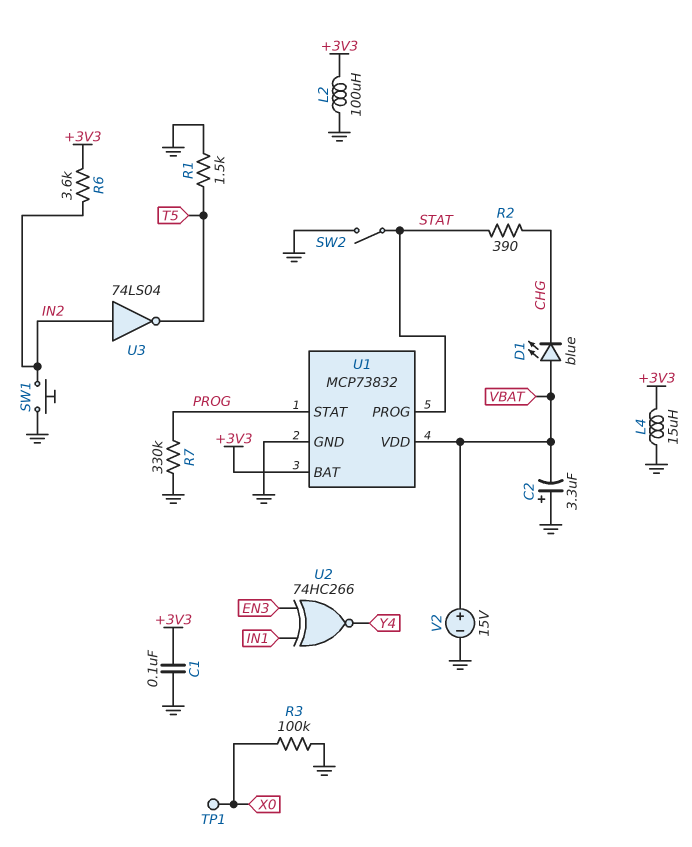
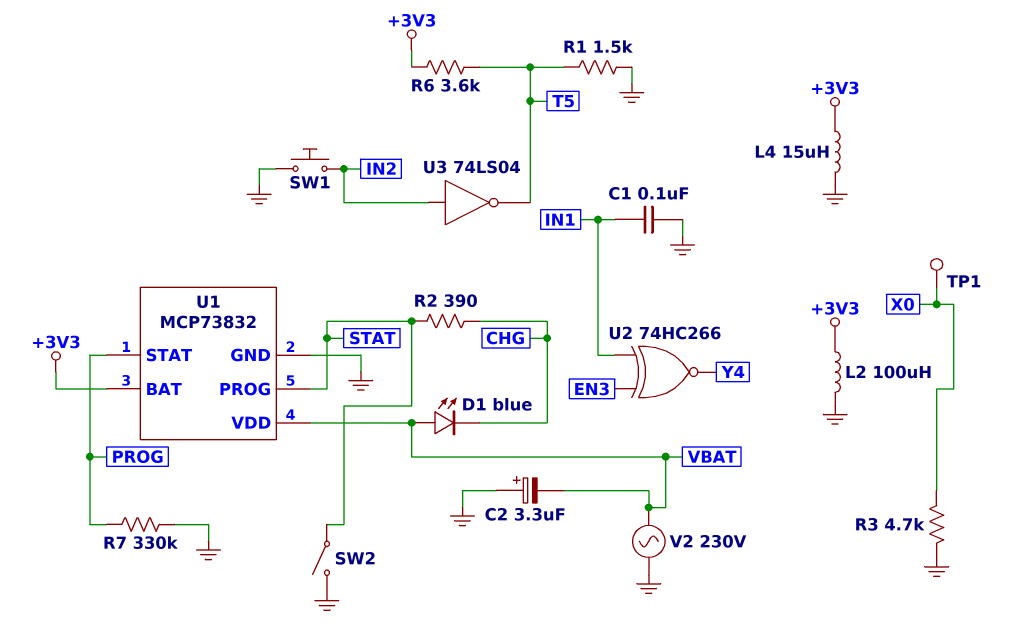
C1: 100nF (+3V3, GND) -> 100nF (GND, IN1)
R3: 100k (GND, X0) -> 4.7k (GND, X0)
R6: 3.6k (+3V3, IN2) -> 3.6k (+3V3, T5)
V2: 15V (plus VBAT, minus GND) -> AC 230V (GND, VBAT)

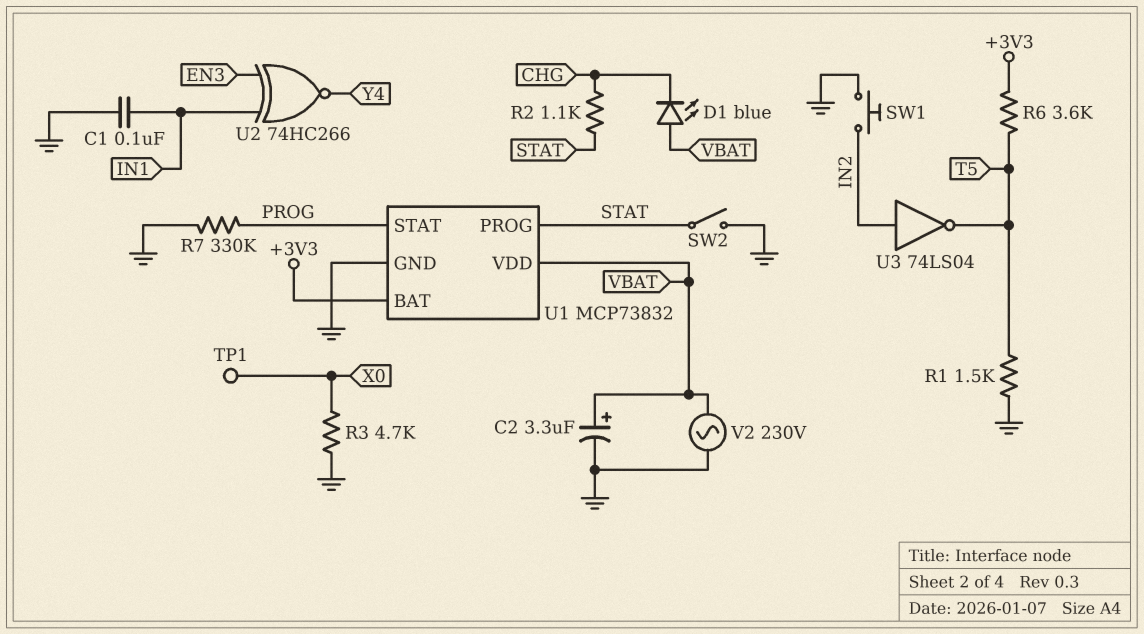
C2: 3.3uF (plus GND, minus VBAT) -> 3.3uF (plus VBAT, minus GND)
L2: 100uH (+3V3, GND) -> none
L4: 15uH (+3V3, GND) -> none
R2: 390 (CHG, STAT) -> 1.1k (CHG, STAT)

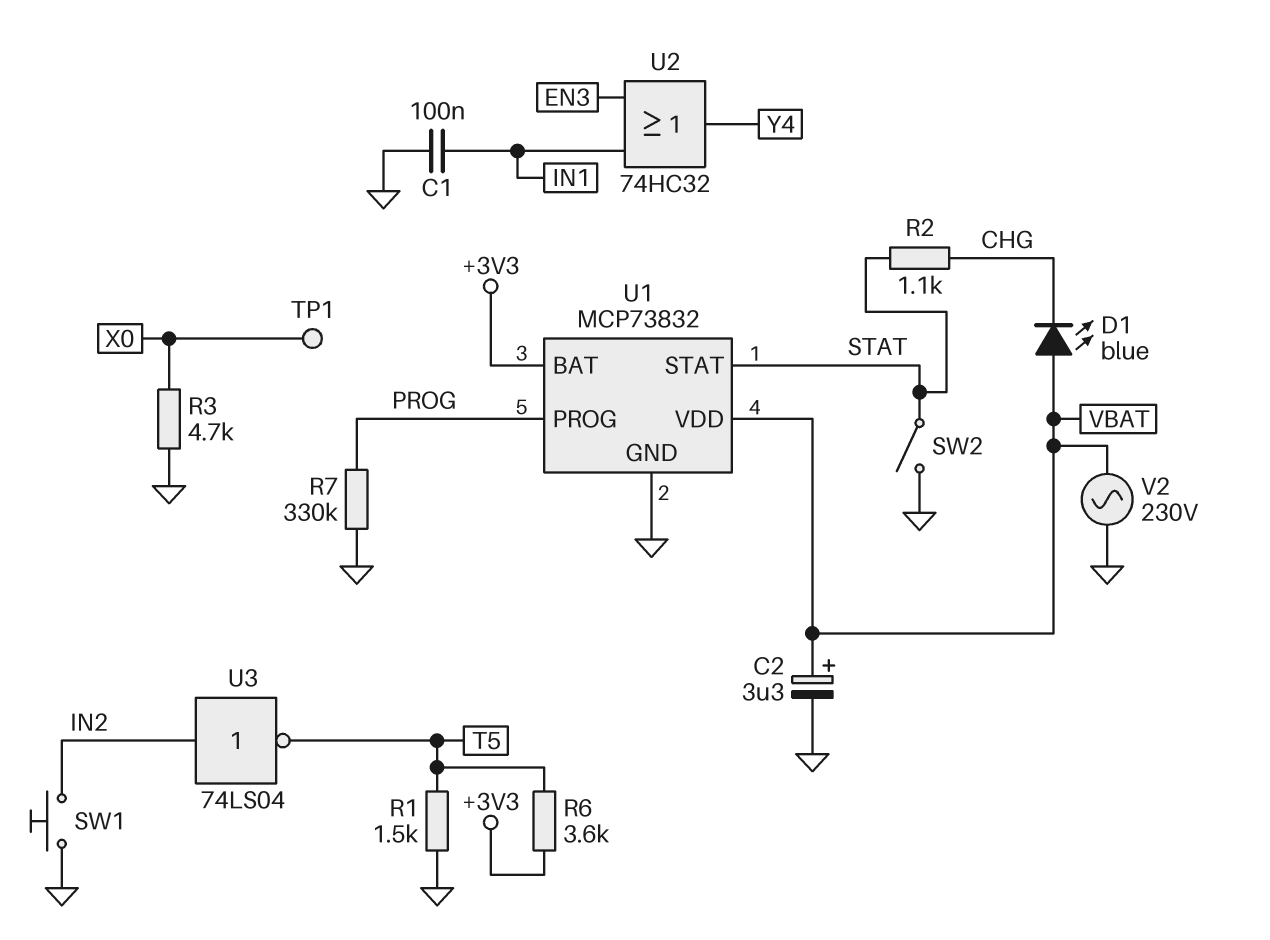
U1 pin PROG: STAT -> PROG
U1 pin STAT: PROG -> STAT
U2: XNOR 74HC266 (in EN3, in IN1, out Y4) -> OR 74HC32 (in EN3, in IN1, out Y4)

